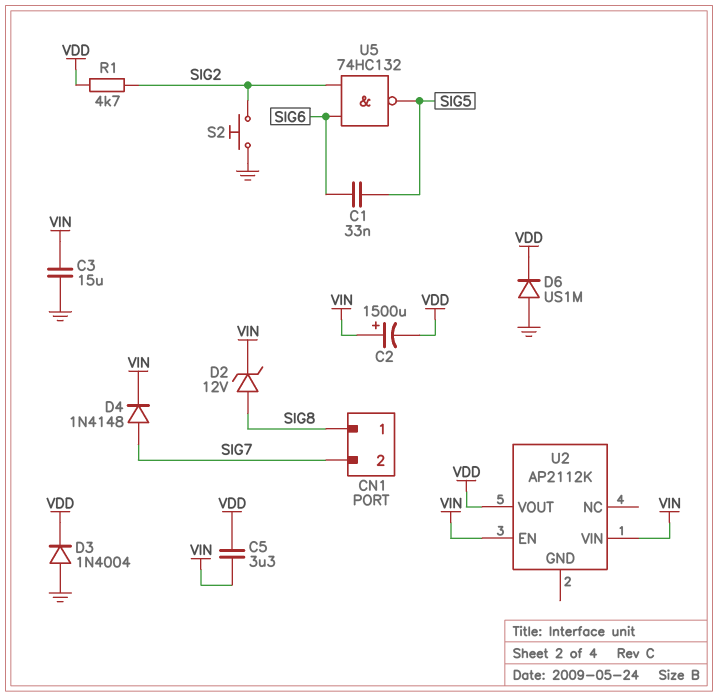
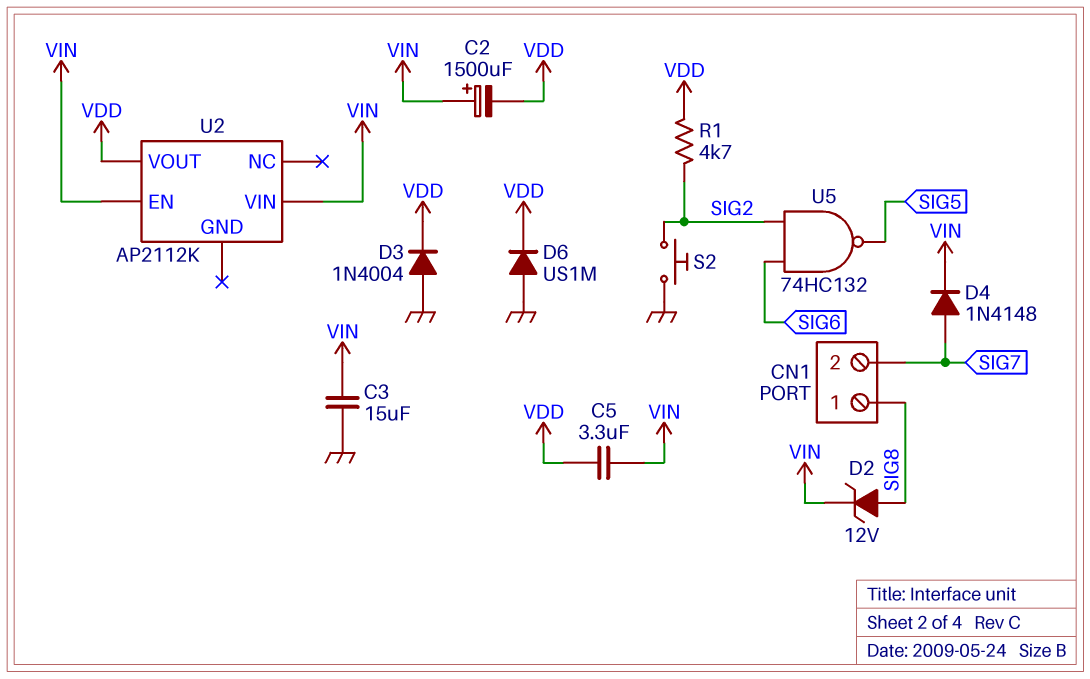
C1: 33nF (SIG5, SIG6) -> none

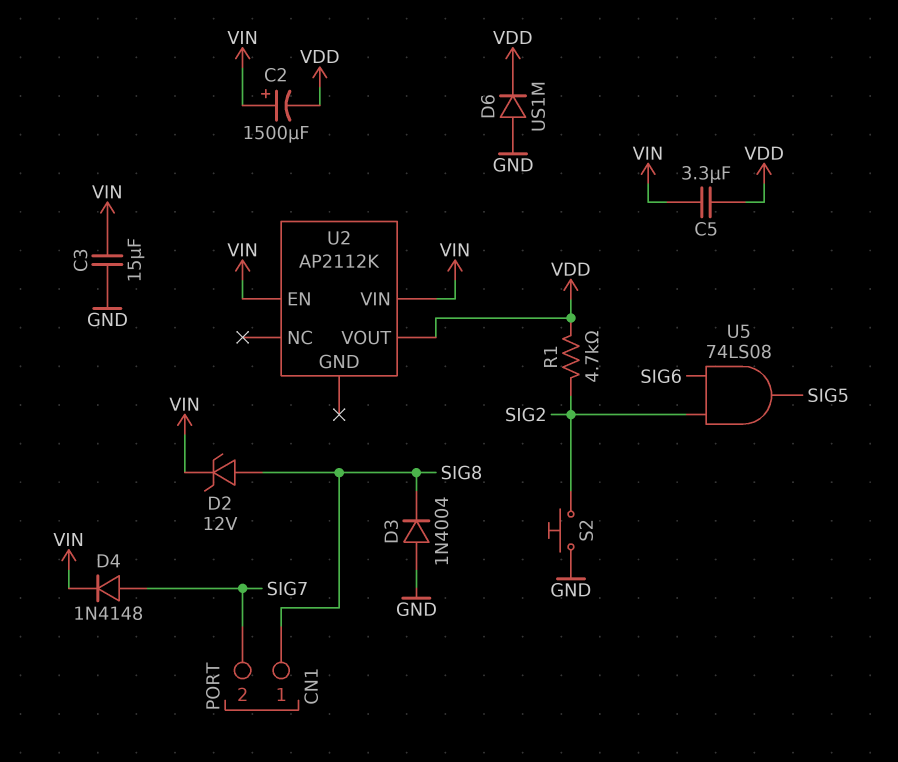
D3: diode 1N4004 (A GND, K VDD) -> diode 1N4004 (A GND, K SIG8)
U5: NAND 74HC132 (in SIG2, in SIG6, out SIG5) -> AND 74LS08 (in SIG2, in SIG6, out SIG5)

